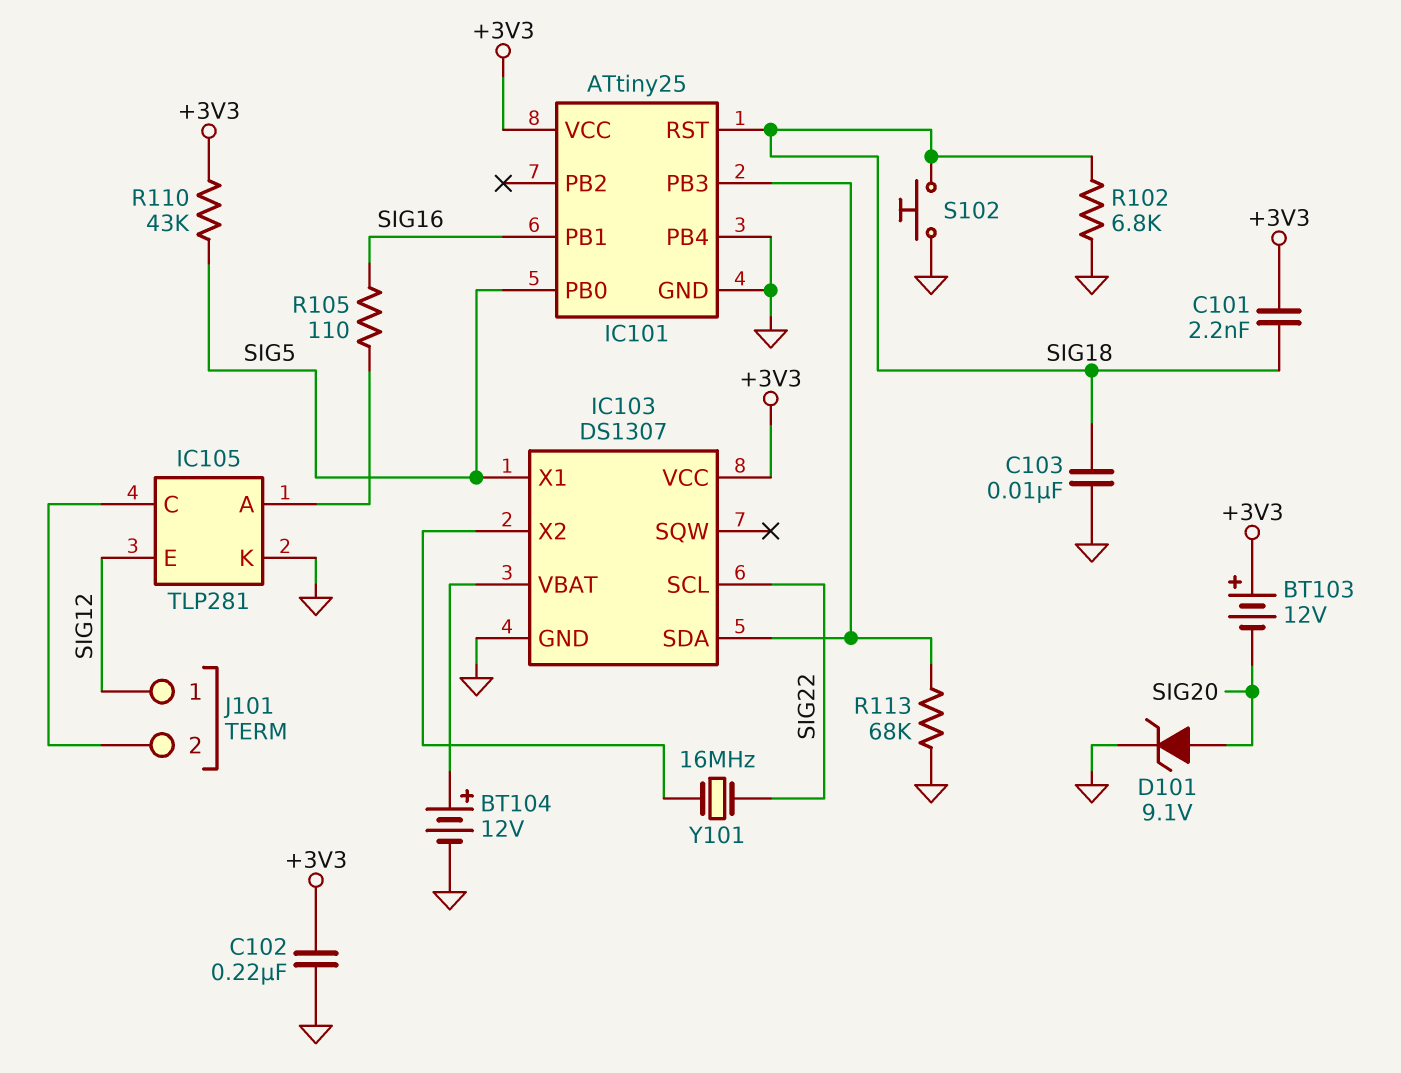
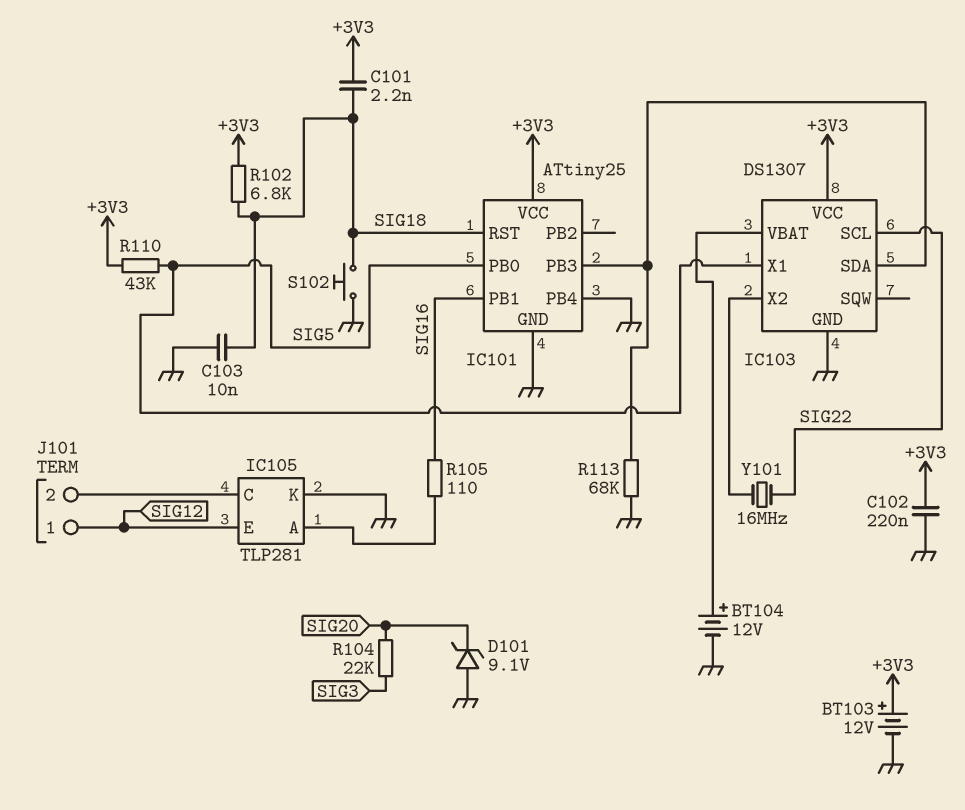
BT103: 12V (plus +3V3, minus SIG20) -> 12V (plus +3V3, minus GND)
D101: zener 9.1V (A SIG20, K GND) -> zener 9.1V (A GND, K SIG20)
R102: 6.8k (GND, SIG18) -> 6.8k (+3V3, SIG18)
R104: none -> 22k (SIG3, SIG20)

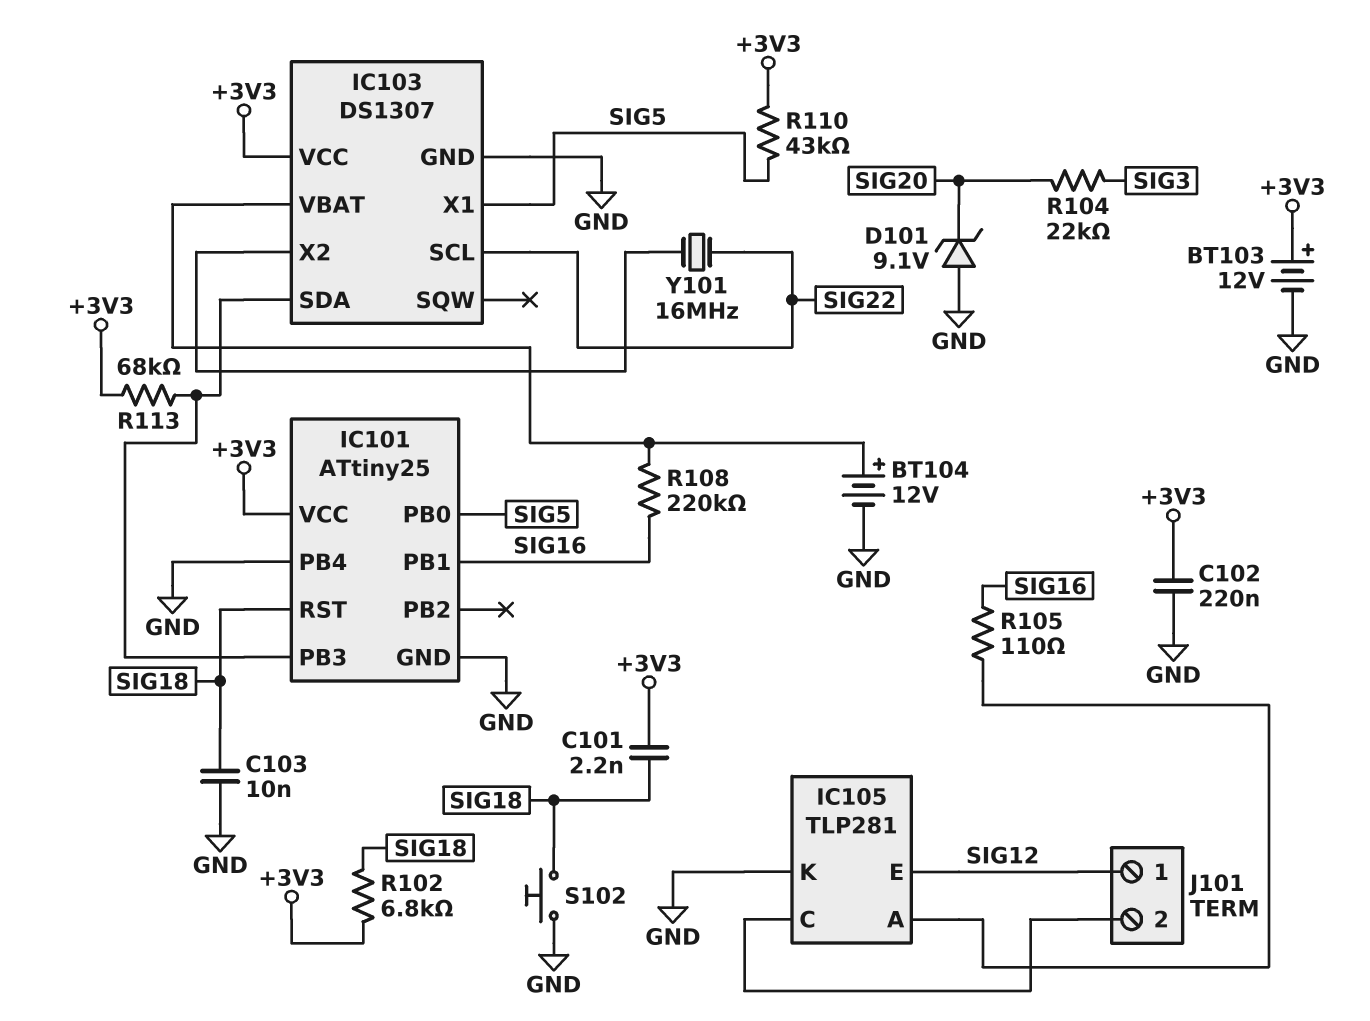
R108: none -> 220k (IC103/VBAT, SIG16)
R113: 68k (GND, IC101/PB3) -> 68k (+3V3, IC101/PB3)

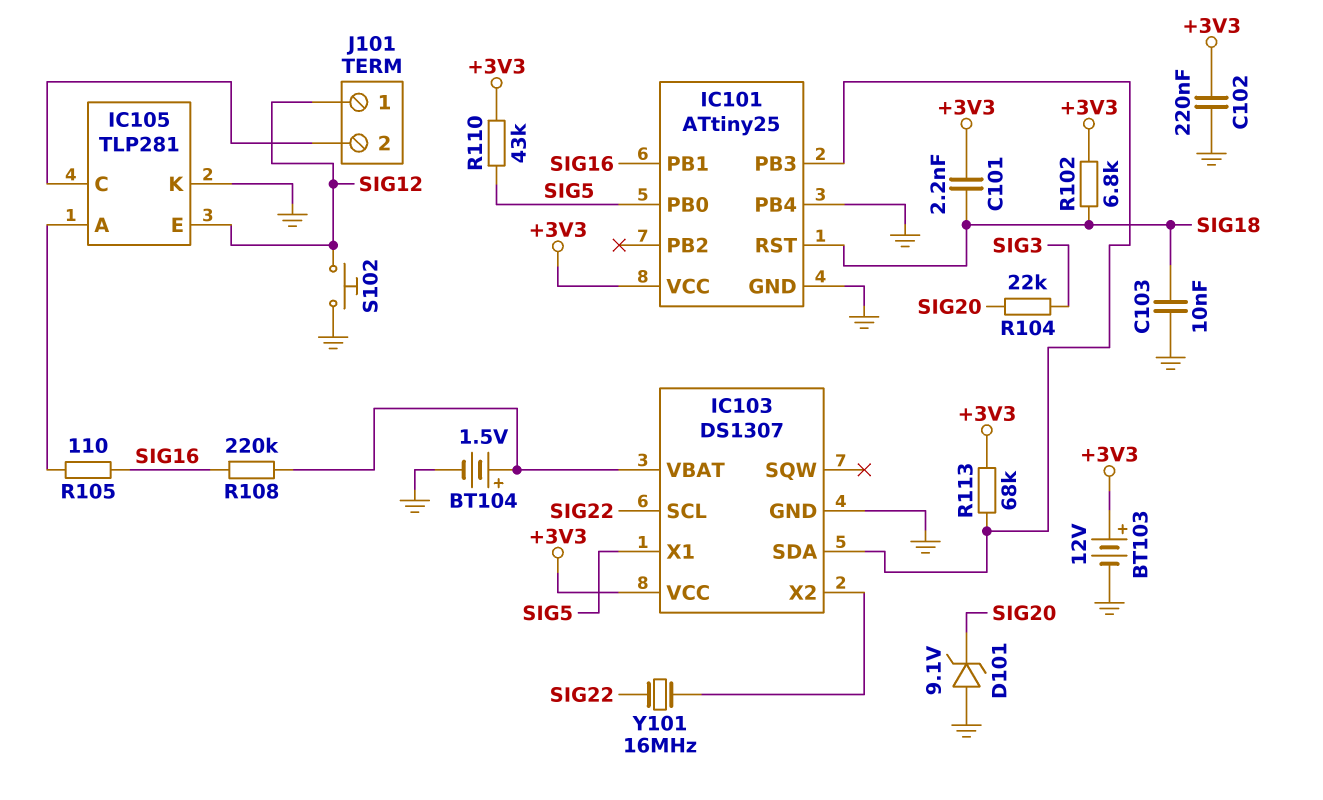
BT104: 12V (plus IC103/VBAT, minus GND) -> 1.5V (plus IC103/VBAT, minus GND)
S102: button (GND, SIG18) -> button (GND, SIG12)

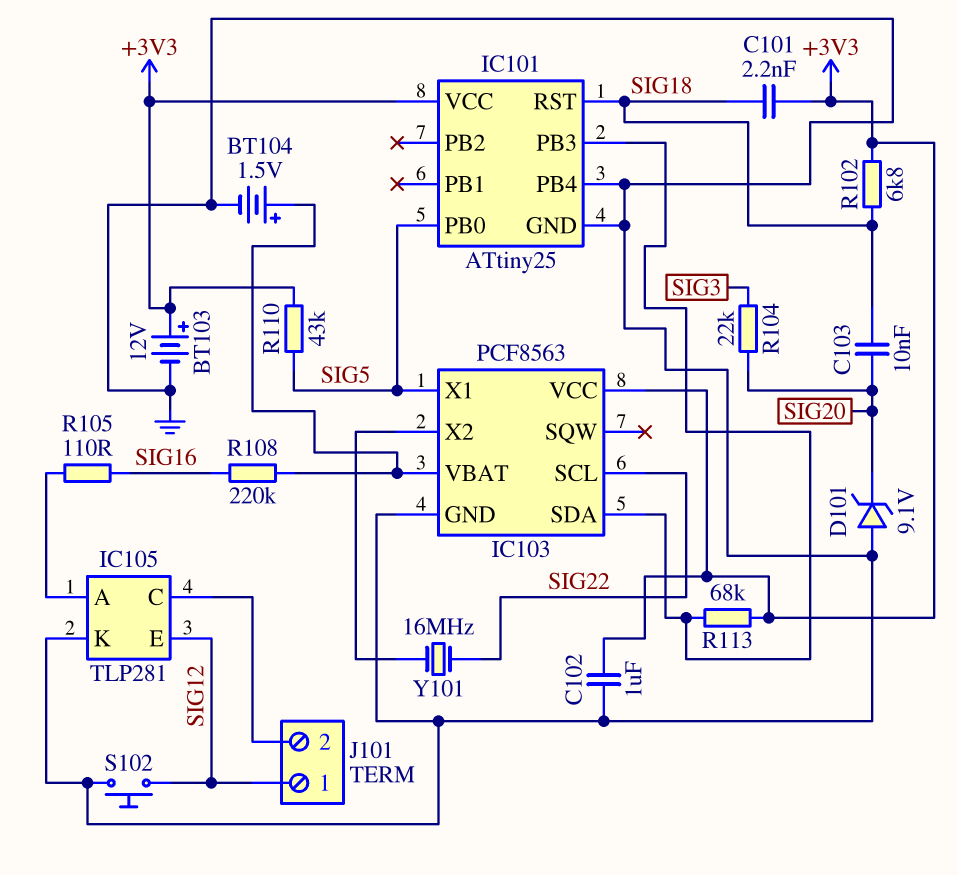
C102: 220nF (+3V3, GND) -> 1uF (+3V3, GND)
C103: 10nF (GND, SIG18) -> 10nF (SIG18, SIG20)
IC101 pin PB1: SIG16 -> none
IC103: DS1307 -> PCF8563

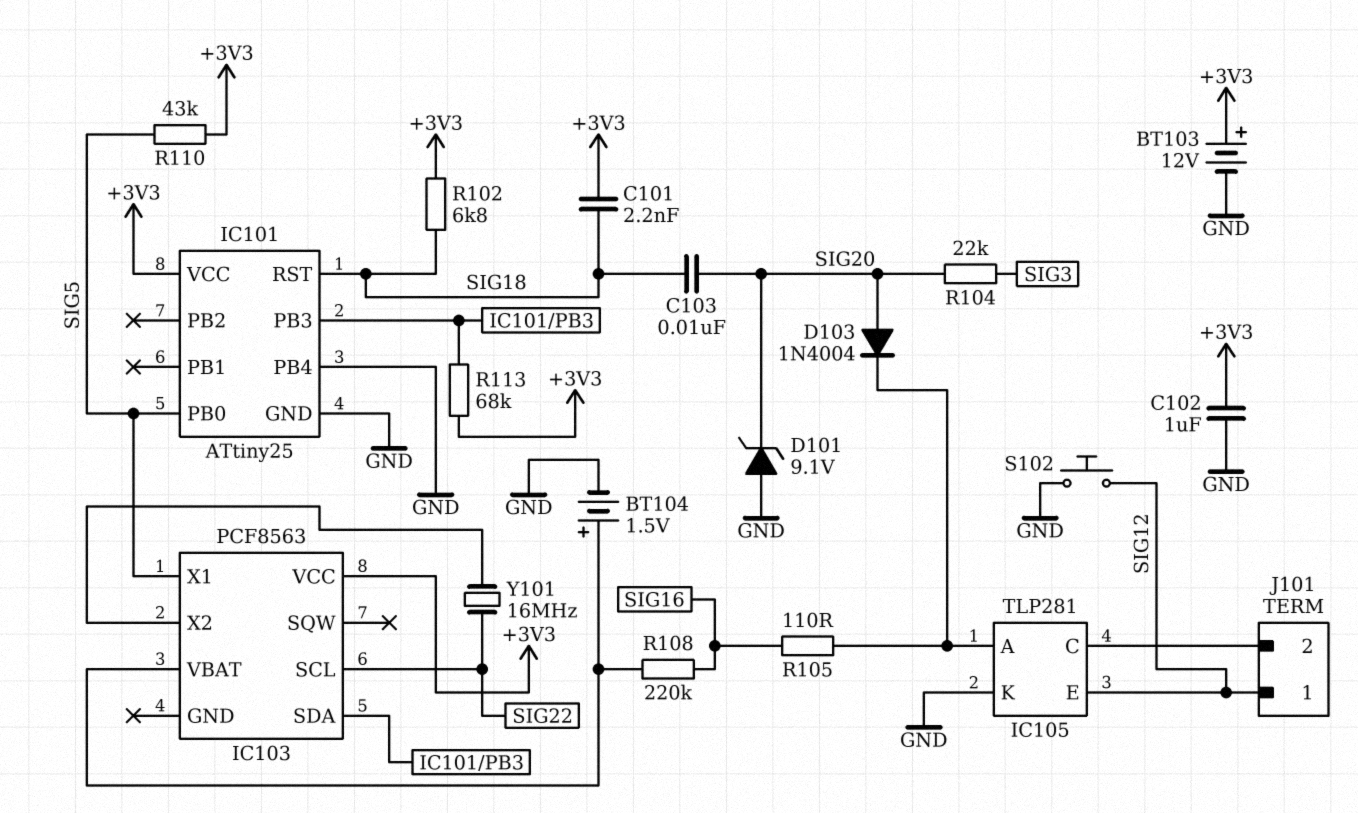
D103: none -> diode 1N4004 (A SIG20, K IC105/A)
IC103 pin GND: GND -> none

